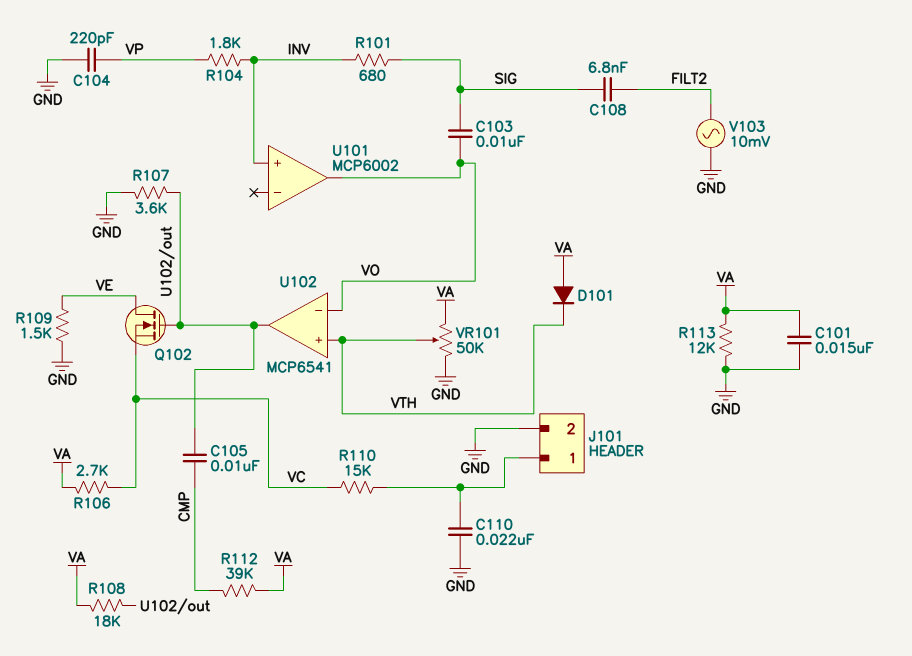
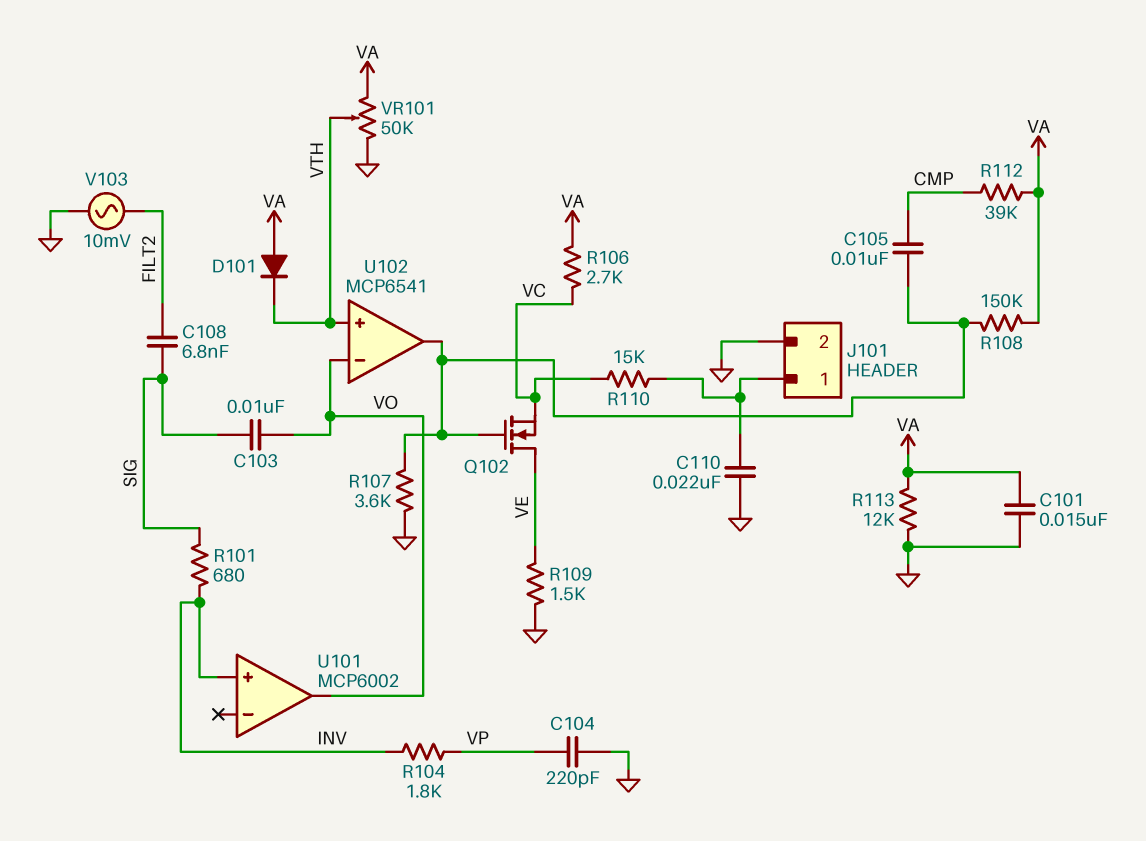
R108: 18k (U102/out, VA) -> 150k (U102/out, VA)

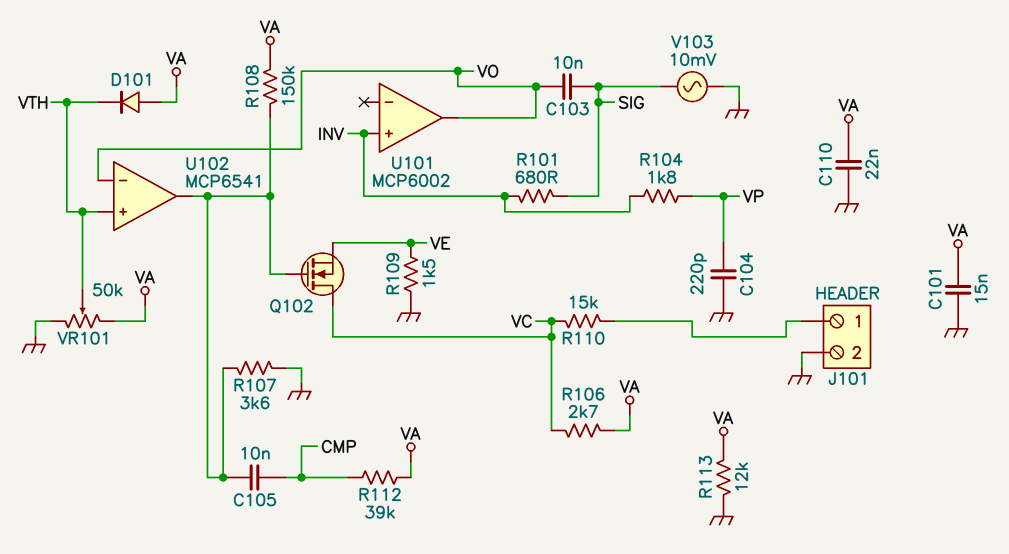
C108: 6.8nF (FILT2, SIG) -> none
C110: 22nF (GND, J101/1) -> 22nF (GND, VA)
Q102: NMOS (G U102/out, D VE, S VC) -> NMOS (G U102/out, D VC, S VE)
V103: AC 10mV (FILT2, GND) -> AC 10mV (GND, SIG)

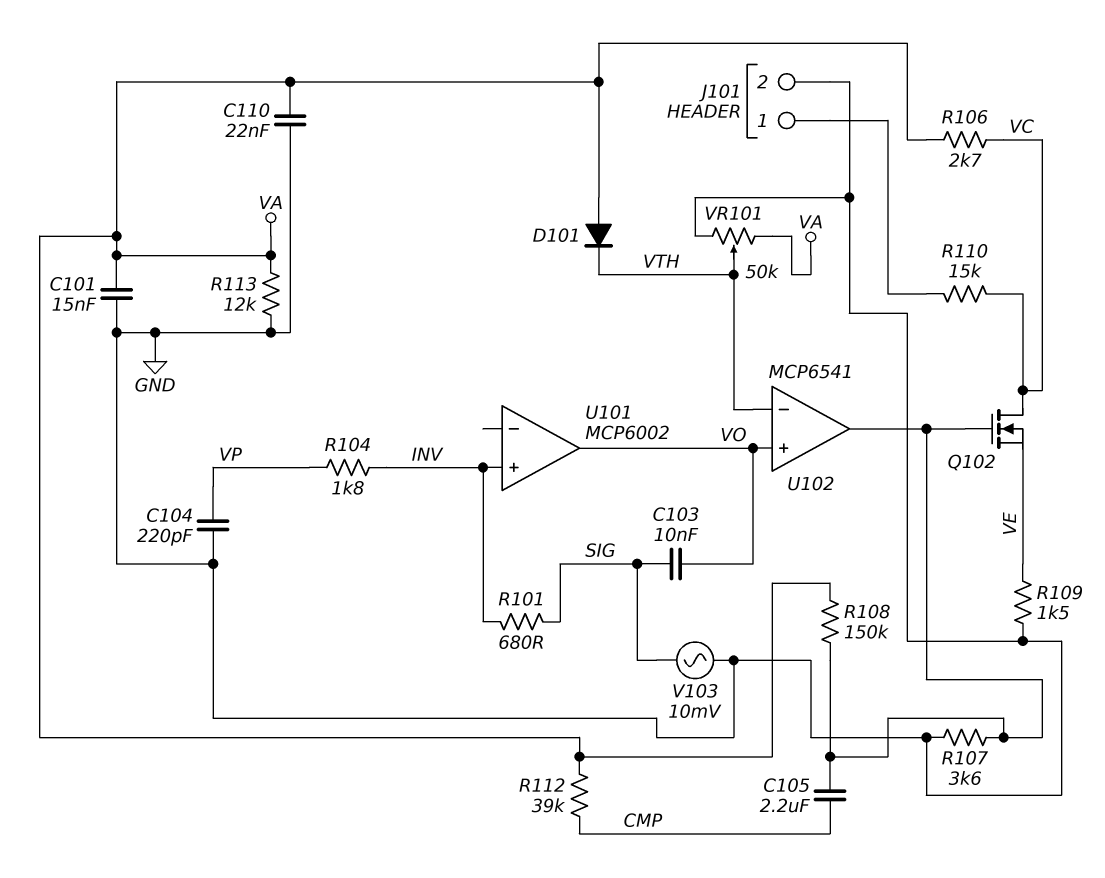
C105: 10nF (CMP, U102/out) -> 2.2uF (CMP, U102/out)
U102 pin in+: VTH -> VO
U102 pin in-: VO -> VTH

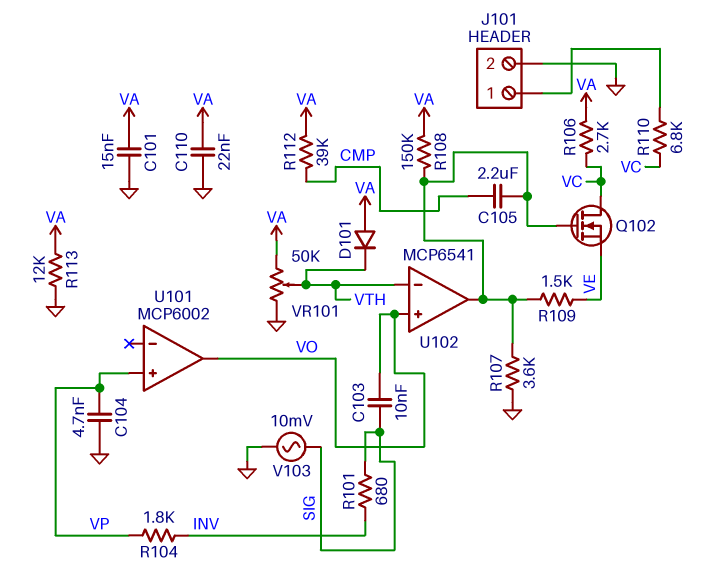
C104: 220pF (GND, VP) -> 4.7nF (GND, VP)
R109: 1.5k (GND, VE) -> 1.5k (U102/out, VE)
R110: 15k (J101/1, VC) -> 6.8k (J101/1, VC)
U101 pin in+: INV -> VP

